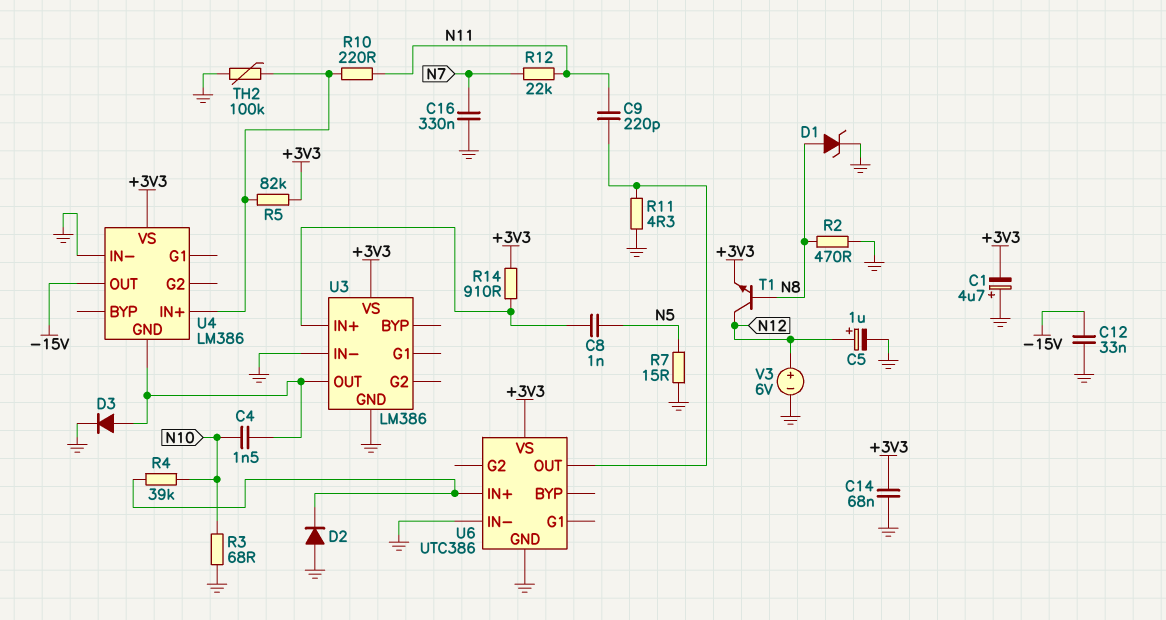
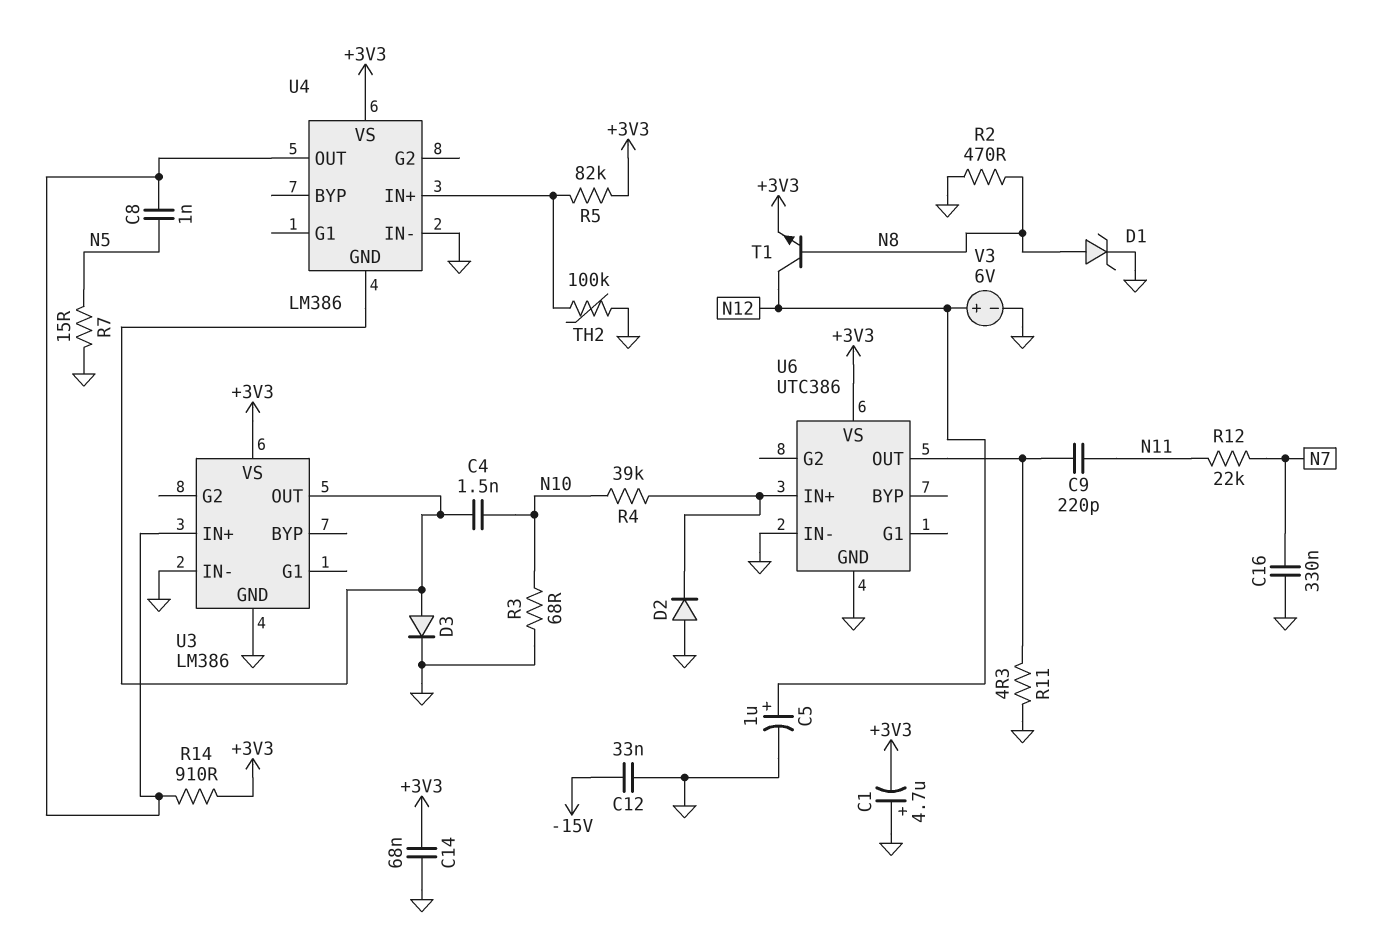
R10: 220 (N11, U4/IN+) -> none
U4 pin OUT: -15V -> U3/IN+

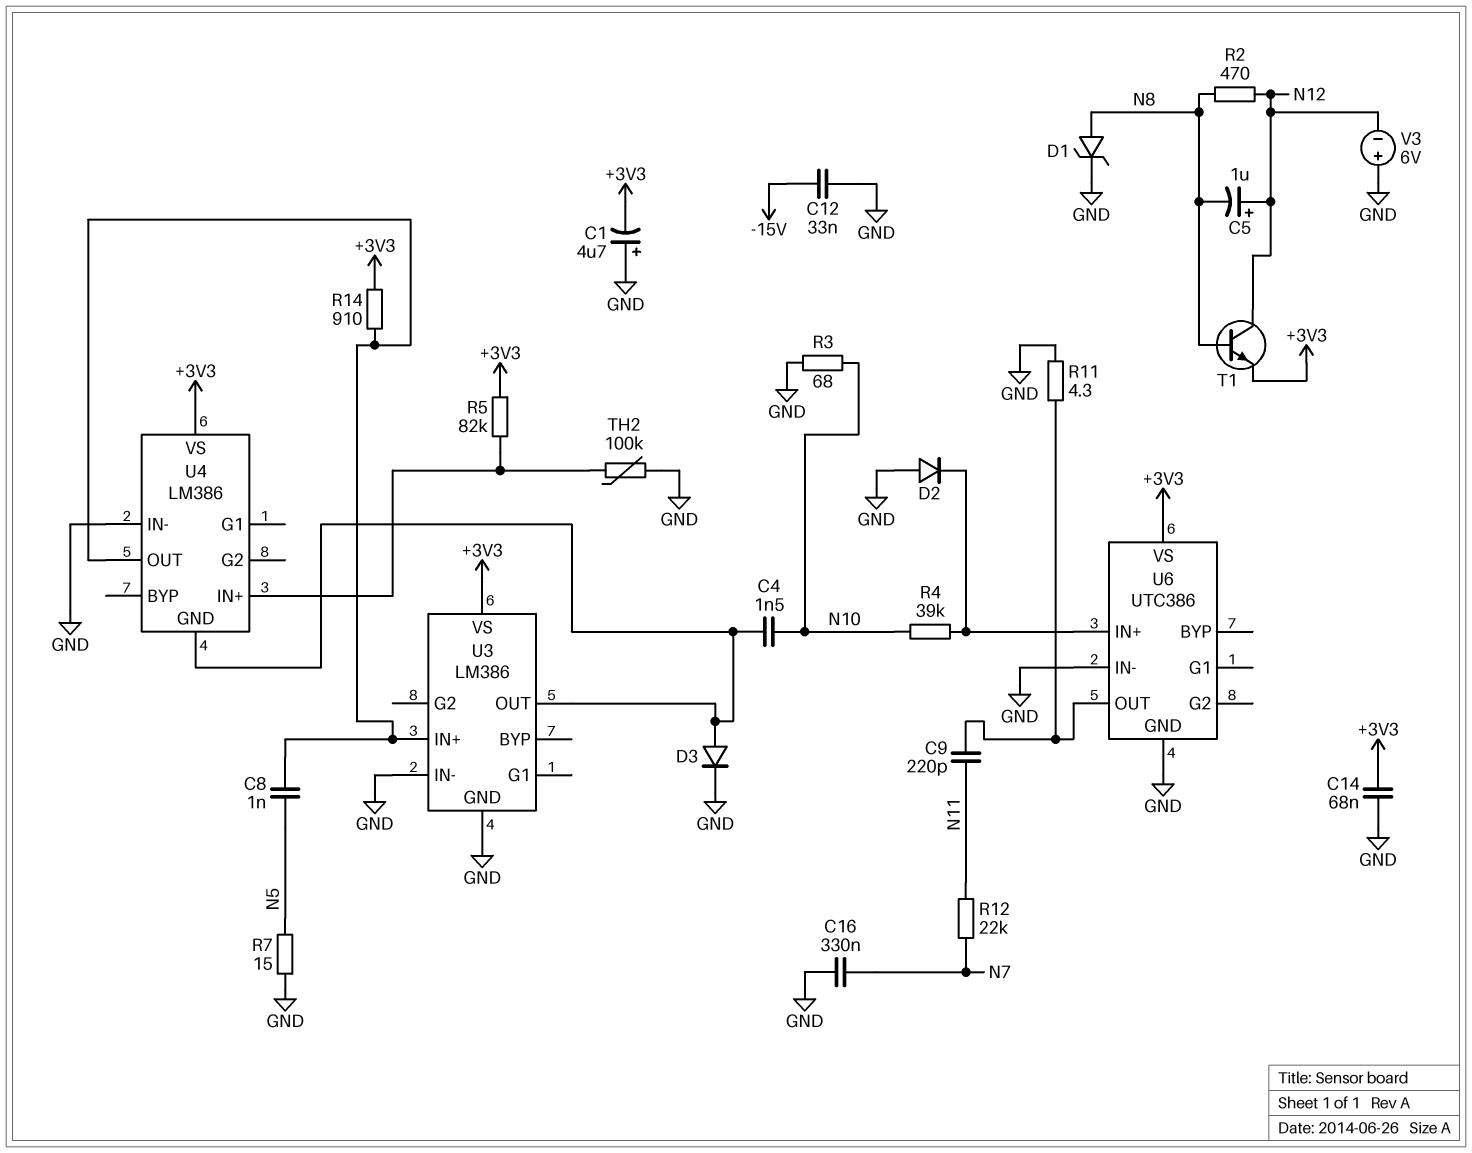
C5: 1uF (plus N12, minus GND) -> 1uF (plus N12, minus N8)
R2: 470 (GND, N8) -> 470 (N8, N12)
V3: 6V (plus N12, minus GND) -> 6V (plus GND, minus N12)

